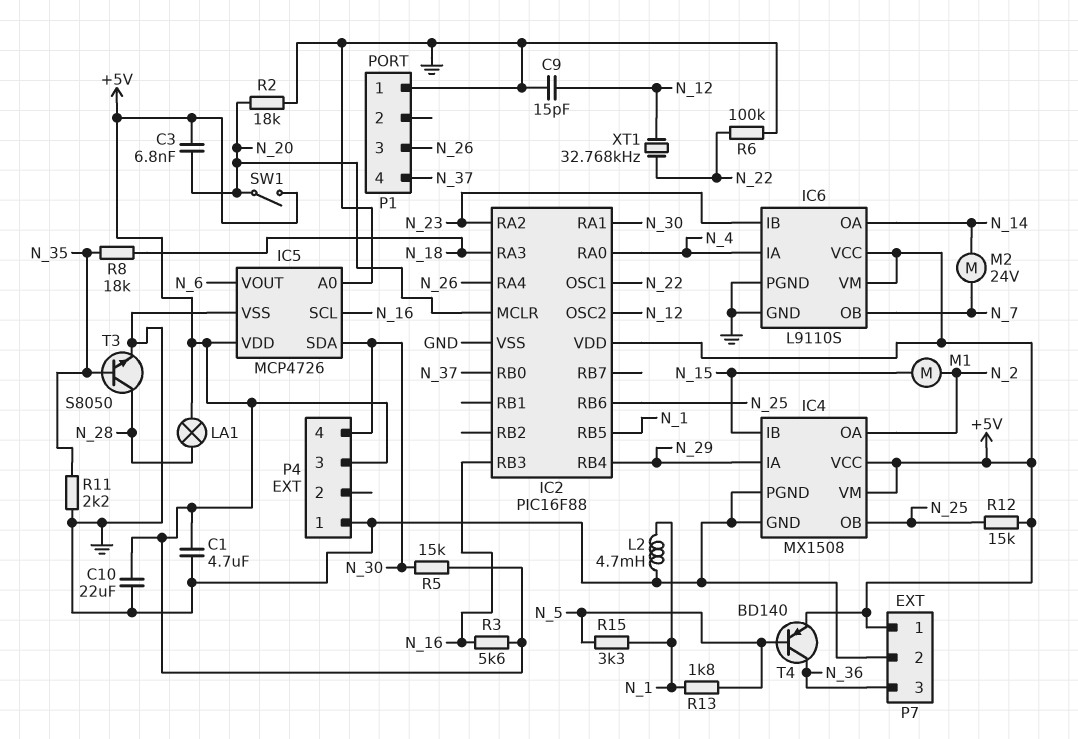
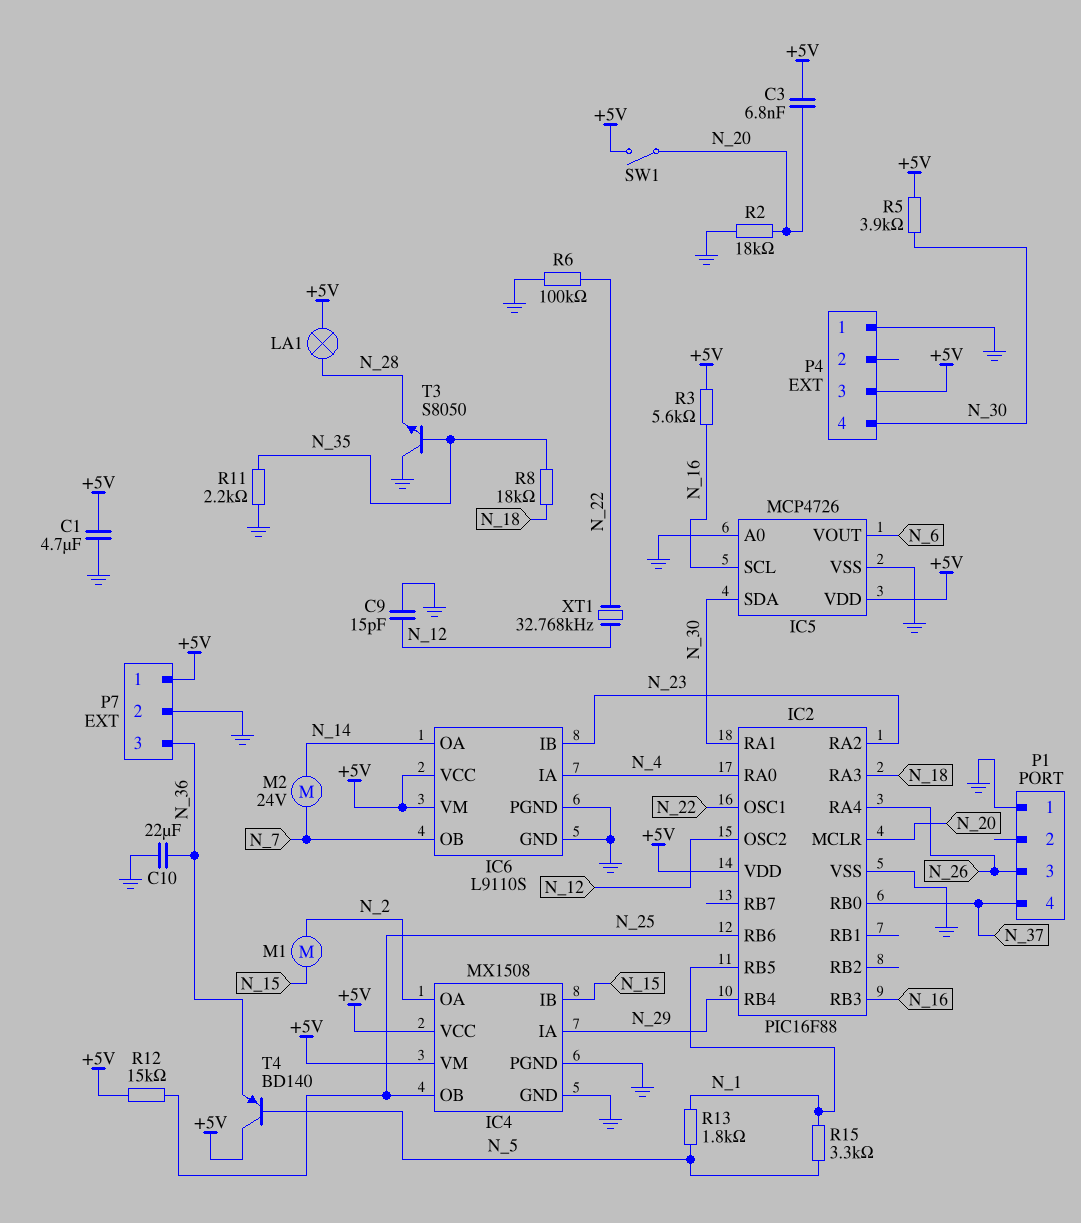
C10: 22uF (+5V, GND) -> 22uF (GND, N_36)
L2: 4.7mH (GND, N_1) -> none
R5: 15k (+5V, N_30) -> 3.9k (+5V, N_30)
T3: NPN S8050 (B N_35, C N_28, E GND) -> NPN S8050 (B N_35, C GND, E N_28)
T4: PNP BD140 (B N_5, C N_36, E +5V) -> PNP BD140 (B N_5, C +5V, E N_36)

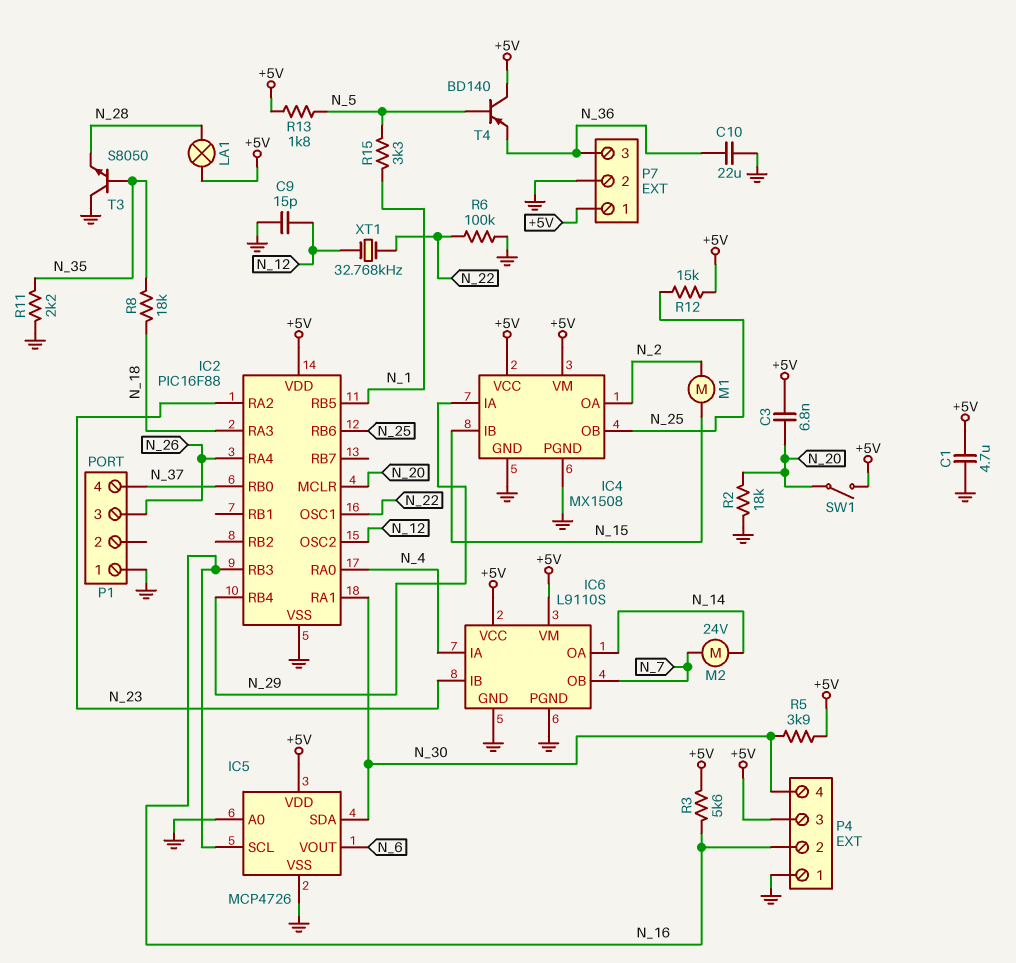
P4 pin 2: none -> N_16
R13: 1.8k (N_1, N_5) -> 1.8k (+5V, N_5)

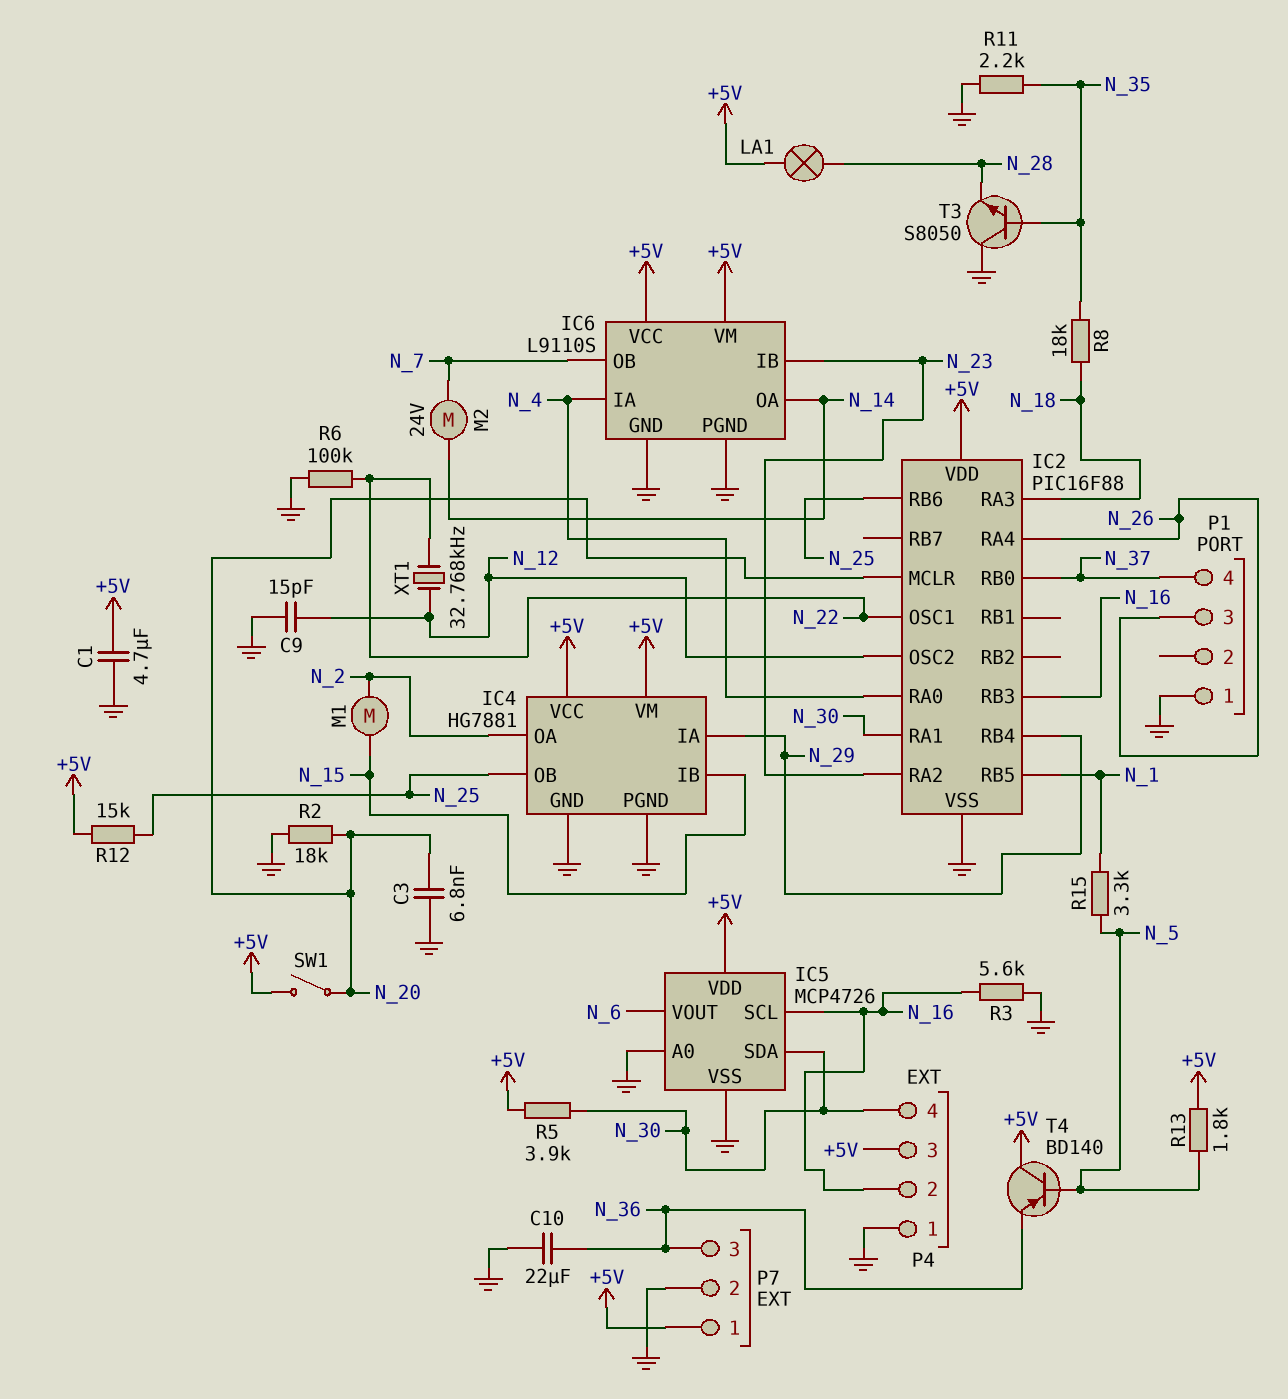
C3: 6.8nF (+5V, N_20) -> 6.8nF (GND, N_20)
IC4: MX1508 -> HG7881
R3: 5.6k (+5V, N_16) -> 5.6k (GND, N_16)

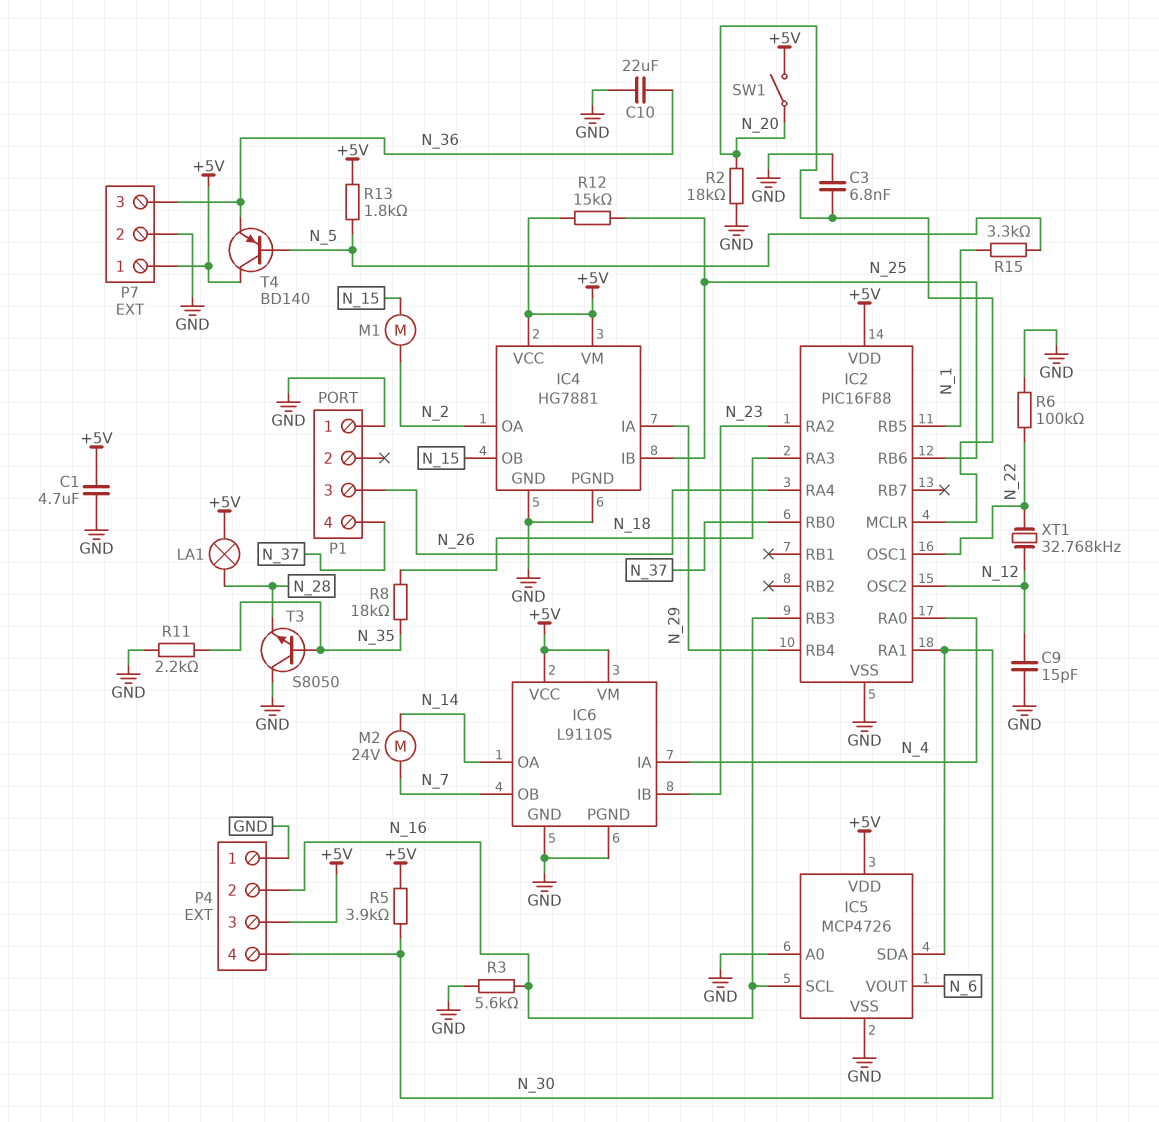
IC4 pin IB: N_15 -> N_25
IC4 pin OB: N_25 -> N_15

